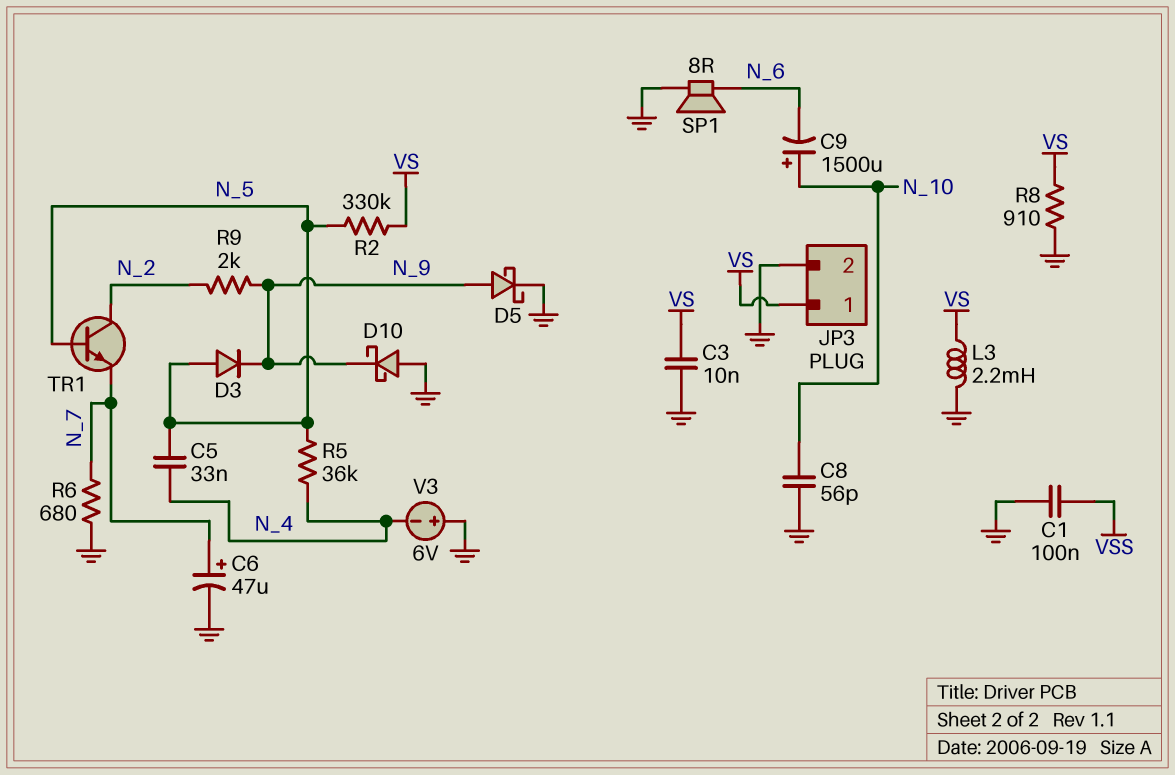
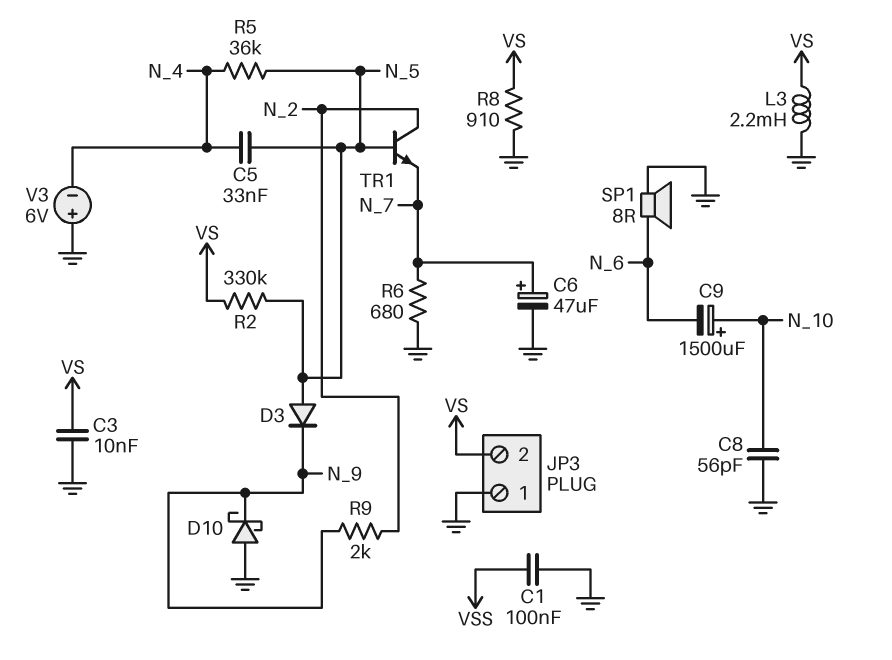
D5: schottky (A N_9, K GND) -> none
JP3 pin 1: VS -> GND
JP3 pin 2: GND -> VS

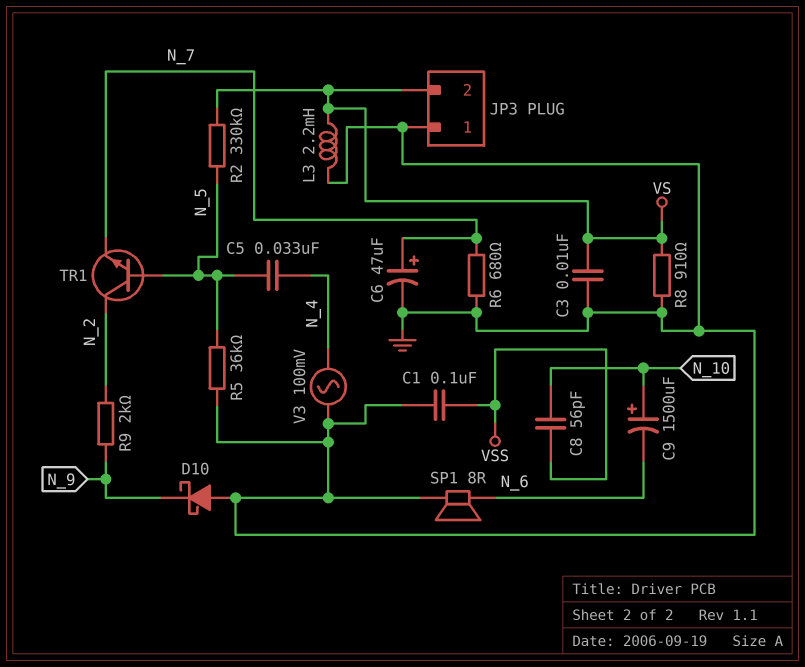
C8: 56pF (GND, N_10) -> 56pF (N_10, VSS)
D3: diode (A N_5, K N_9) -> none
R5: 36k (N_4, N_5) -> 36k (GND, N_5)
V3: 6V (plus GND, minus N_4) -> AC 100mV (GND, N_4)

